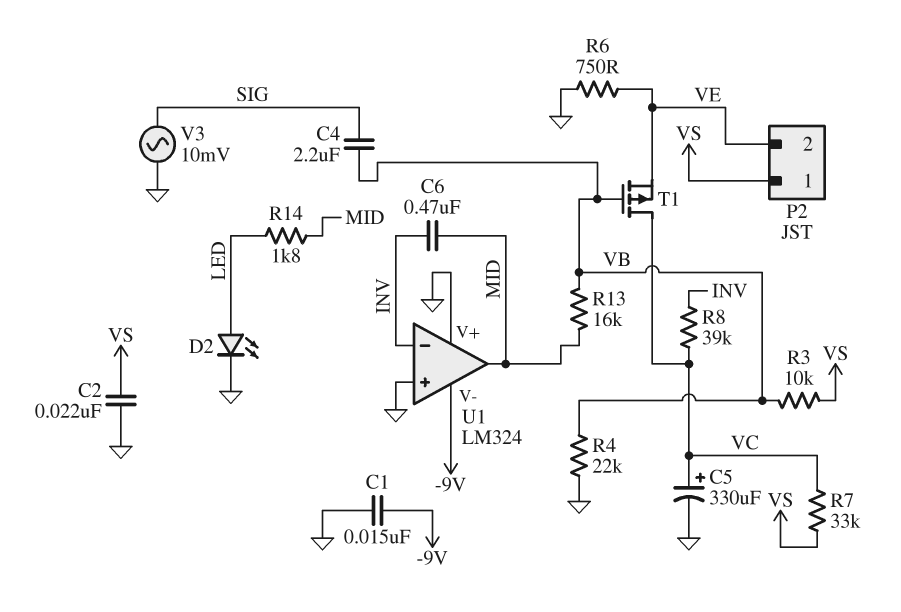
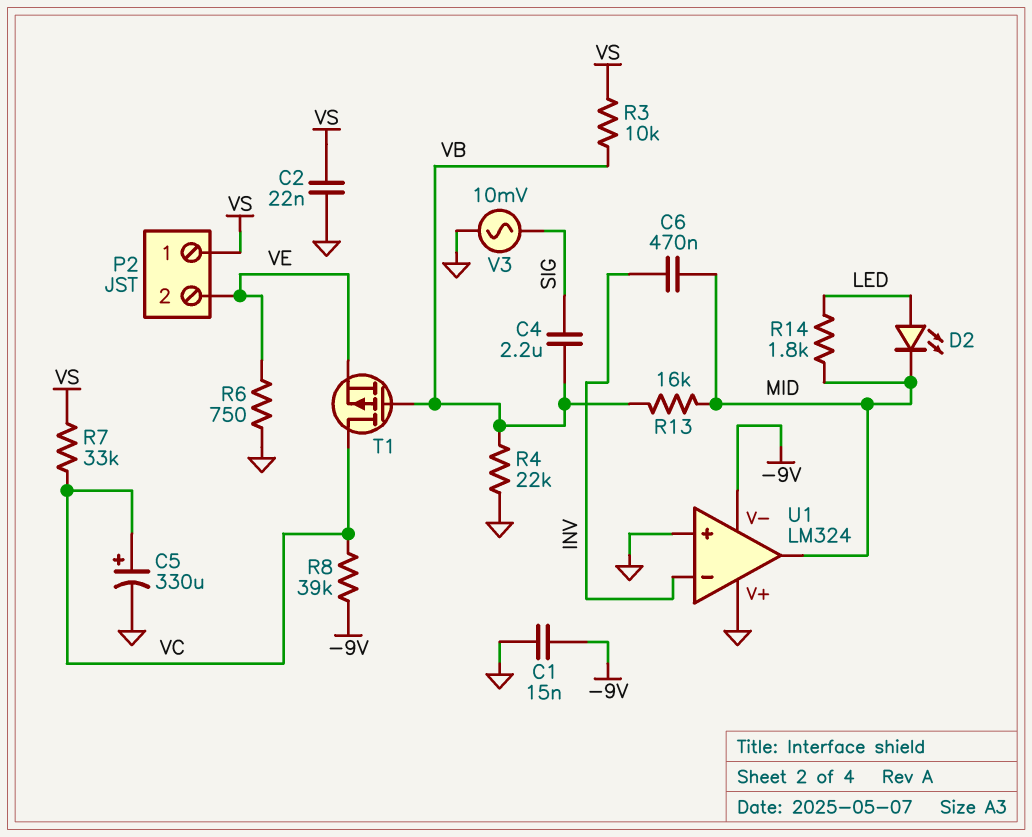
D2: LED (A LED, K GND) -> LED (A LED, K MID)
R8: 39k (INV, VC) -> 39k (-9V, VC)

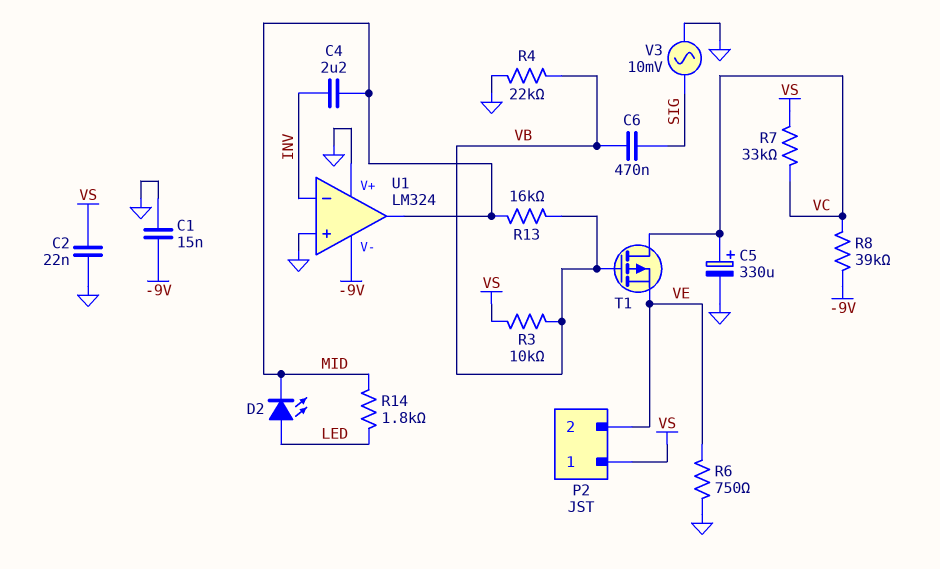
C4: 2.2uF (SIG, VB) -> 2.2uF (INV, MID)
C6: 470nF (INV, MID) -> 470nF (SIG, VB)

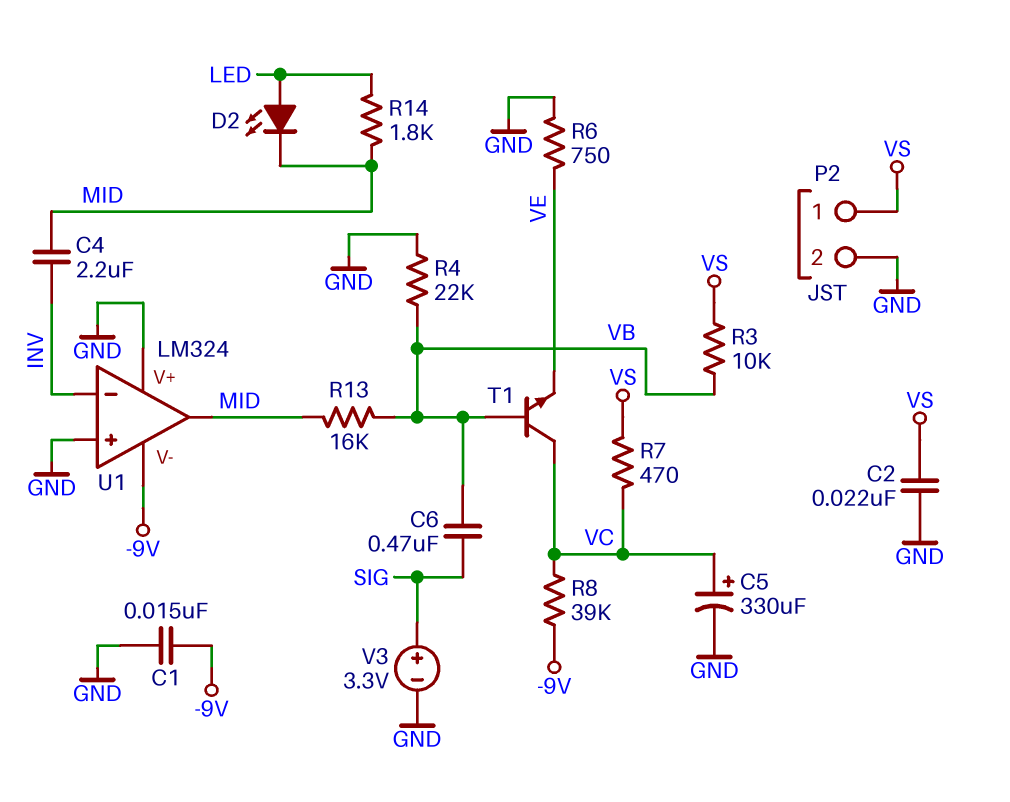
P2 pin 2: VE -> GND
R7: 33k (VC, VS) -> 470 (VC, VS)
T1: PMOS (G VB, D VC, S VE) -> NPN (B VB, C VC, E VE)
V3: AC 10mV (GND, SIG) -> 3.3V (plus SIG, minus GND)

